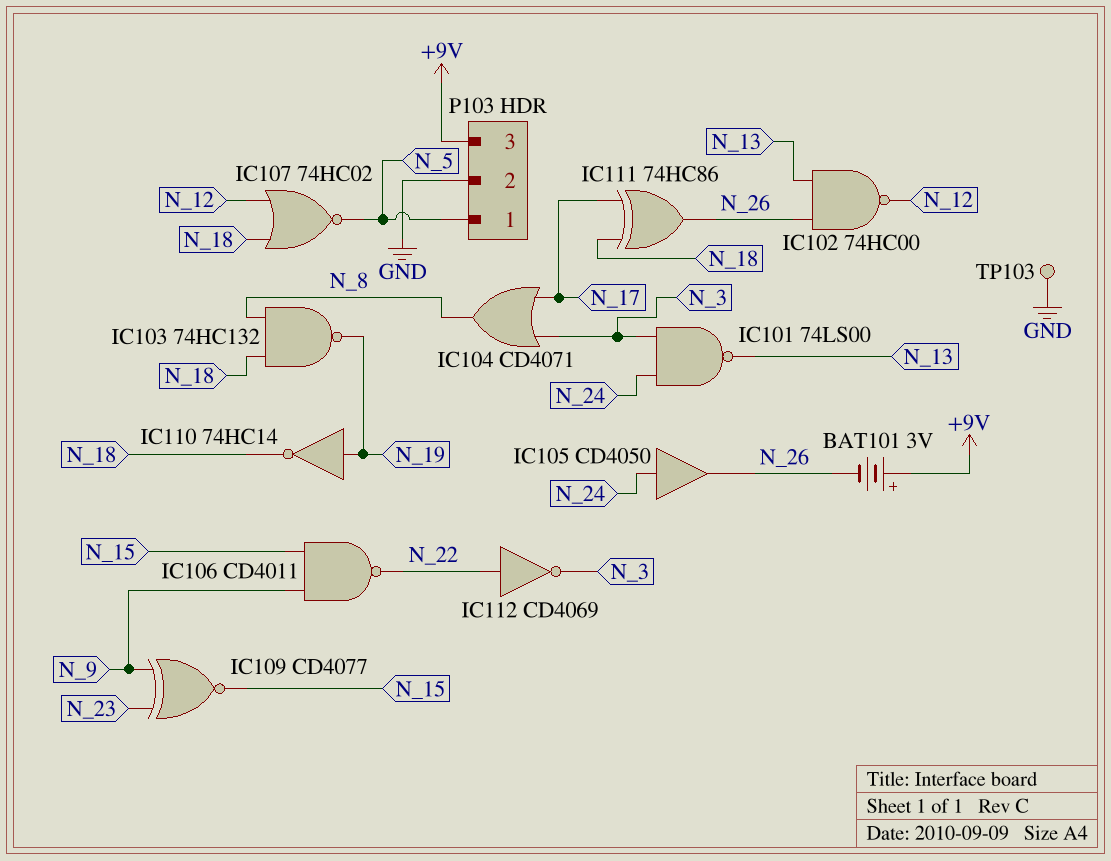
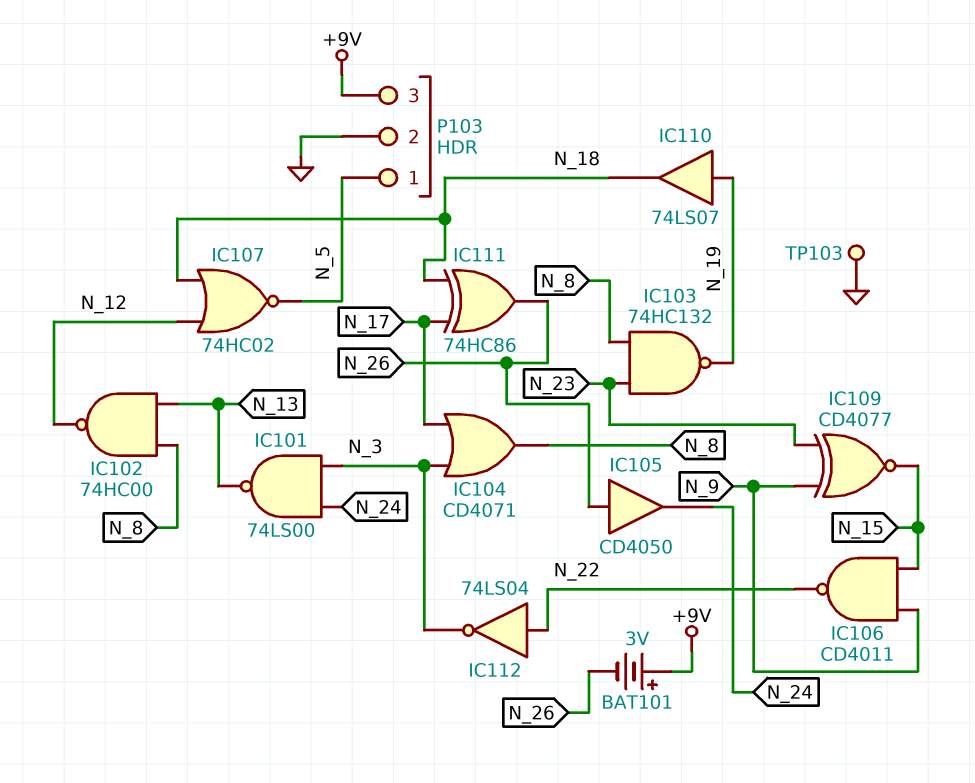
IC102: NAND 74HC00 (in N_13, in N_26, out N_12) -> NAND 74HC00 (in N_8, in N_13, out N_12)
IC103: NAND 74HC132 (in N_8, in N_18, out N_19) -> NAND 74HC132 (in N_8, in N_23, out N_19)
IC105: buffer CD4050 (in N_24, out N_26) -> buffer CD4050 (in N_26, out N_24)
IC110: NOT 74HC14 (in N_19, out N_18) -> buffer 74LS07 (in N_19, out N_18)
IC112: NOT CD4069 (in N_22, out N_3) -> NOT 74LS04 (in N_22, out N_3)

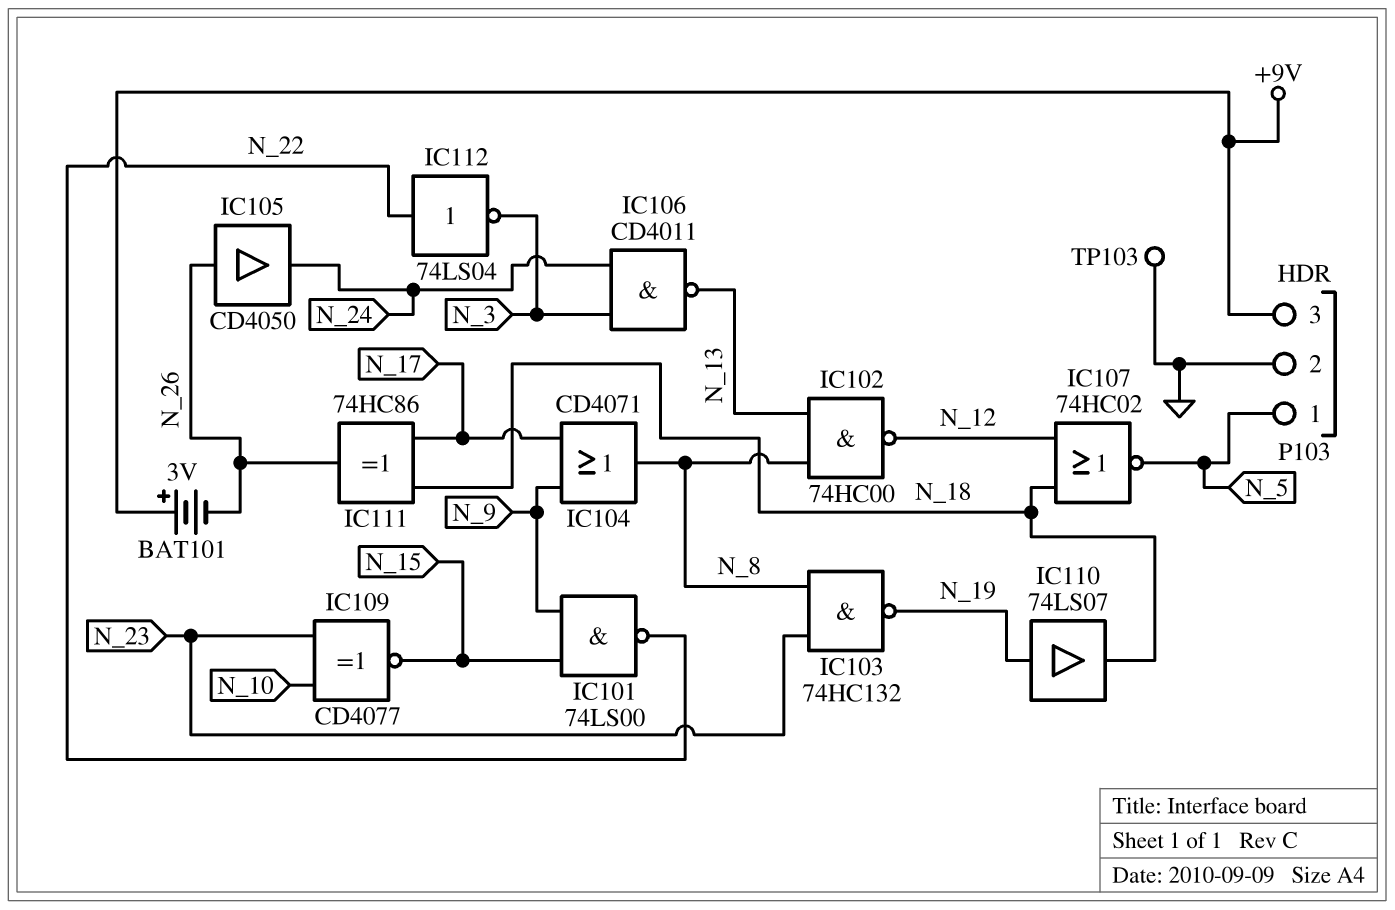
IC101: NAND 74LS00 (in N_3, in N_24, out N_13) -> NAND 74LS00 (in N_9, in N_15, out N_22)
IC104: OR CD4071 (in N_3, in N_17, out N_8) -> OR CD4071 (in N_9, in N_17, out N_8)
IC106: NAND CD4011 (in N_9, in N_15, out N_22) -> NAND CD4011 (in N_3, in N_24, out N_13)
IC109: XNOR CD4077 (in N_9, in N_23, out N_15) -> XNOR CD4077 (in N_10, in N_23, out N_15)

